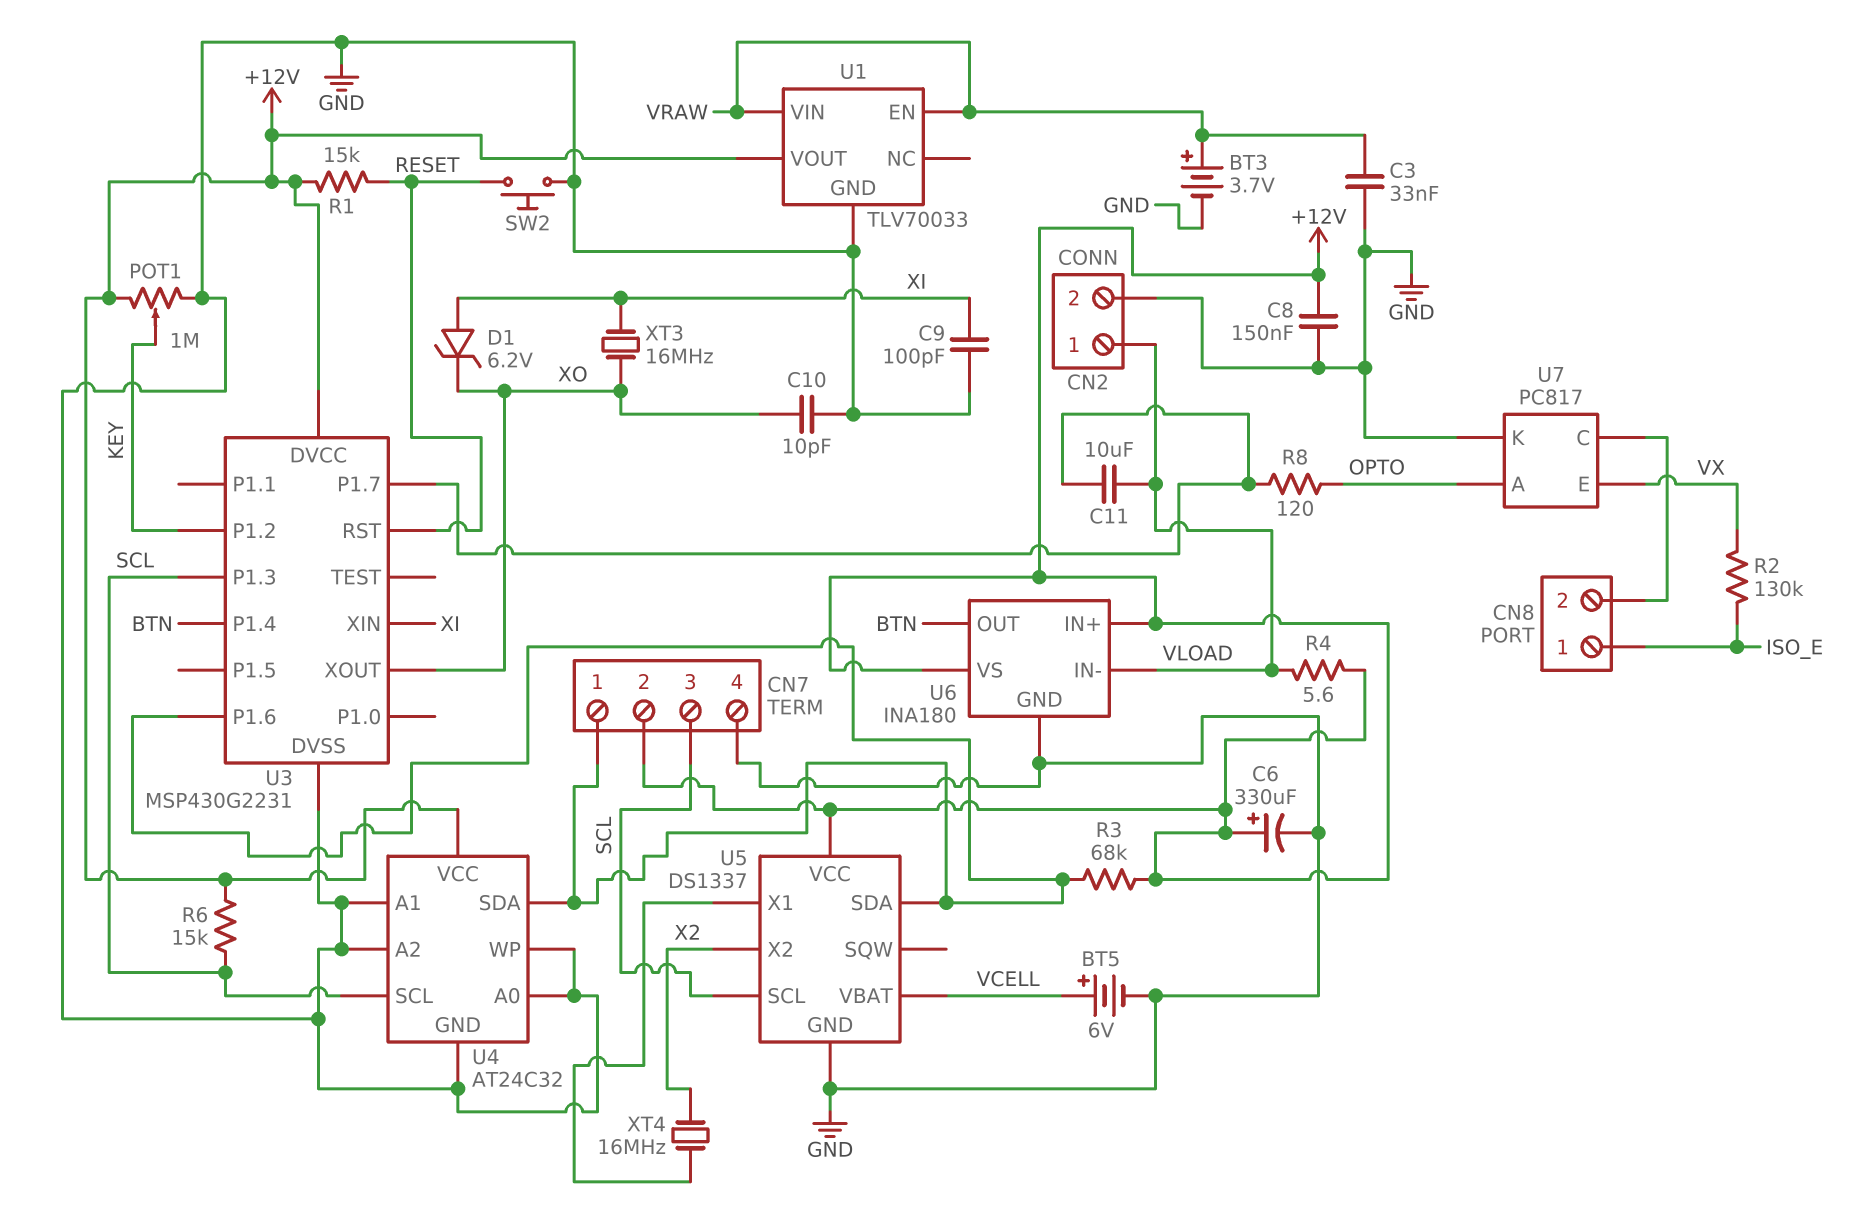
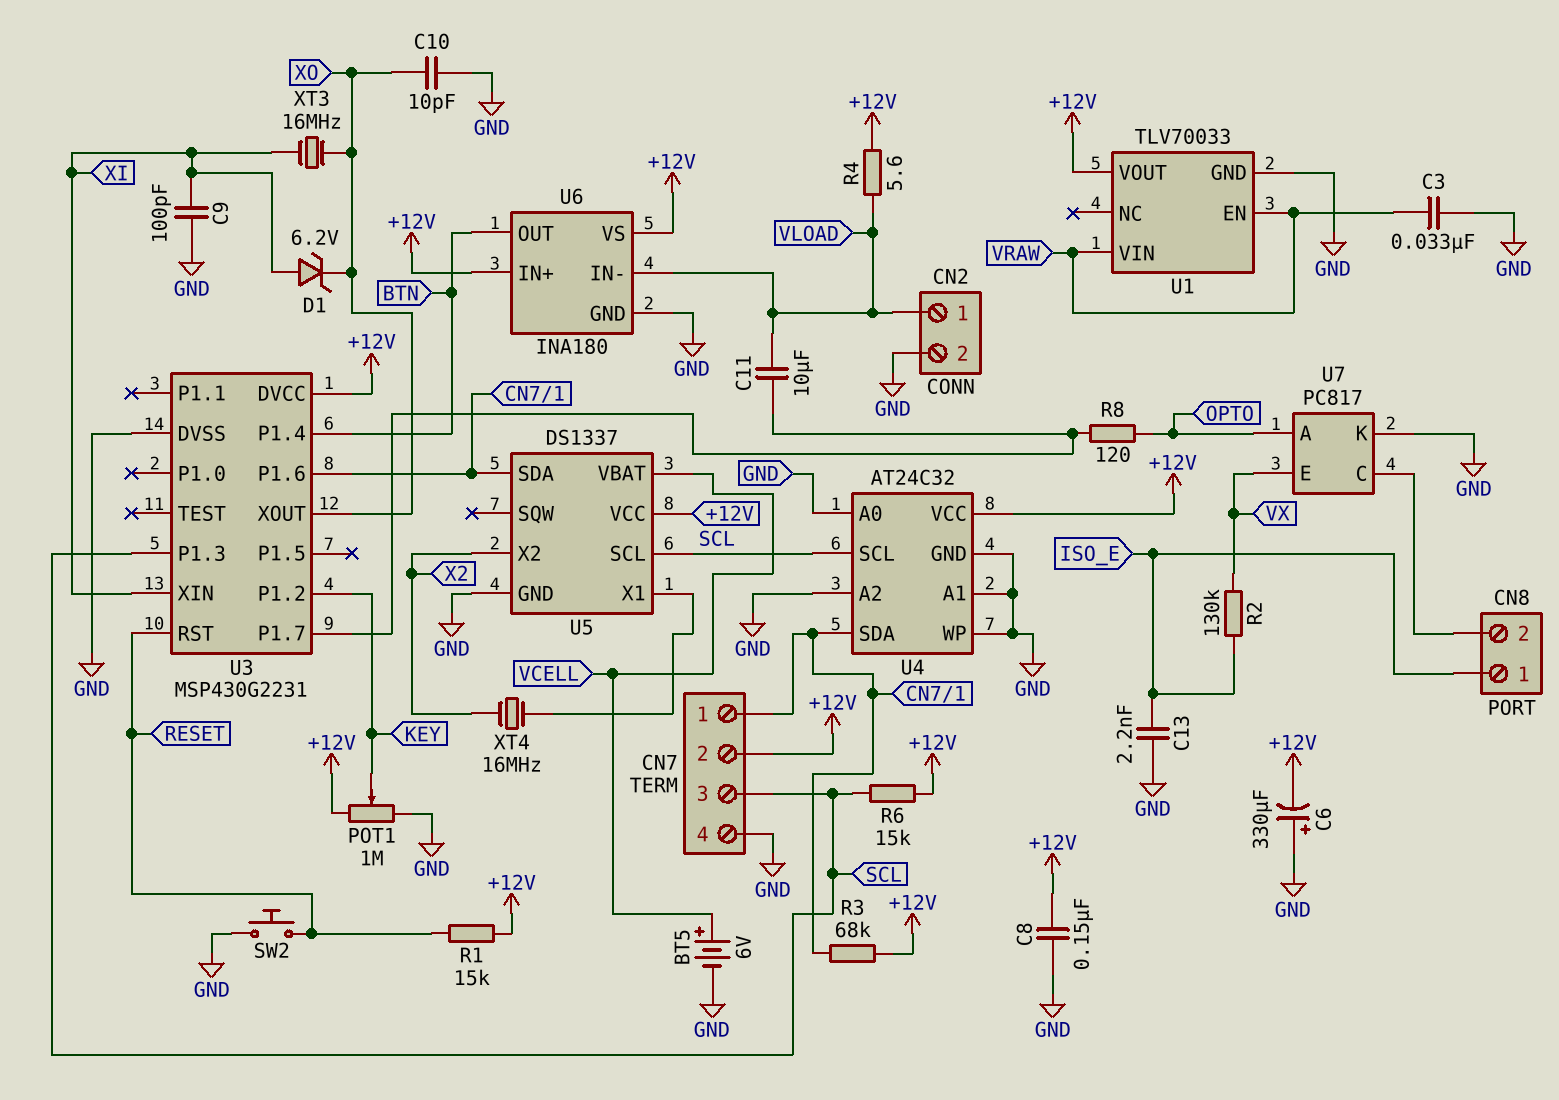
BT3: 3.7V (plus VRAW, minus GND) -> none
C6: 330uF (plus +12V, minus GND) -> 330uF (plus GND, minus +12V)
C13: none -> 2.2nF (GND, ISO_E)

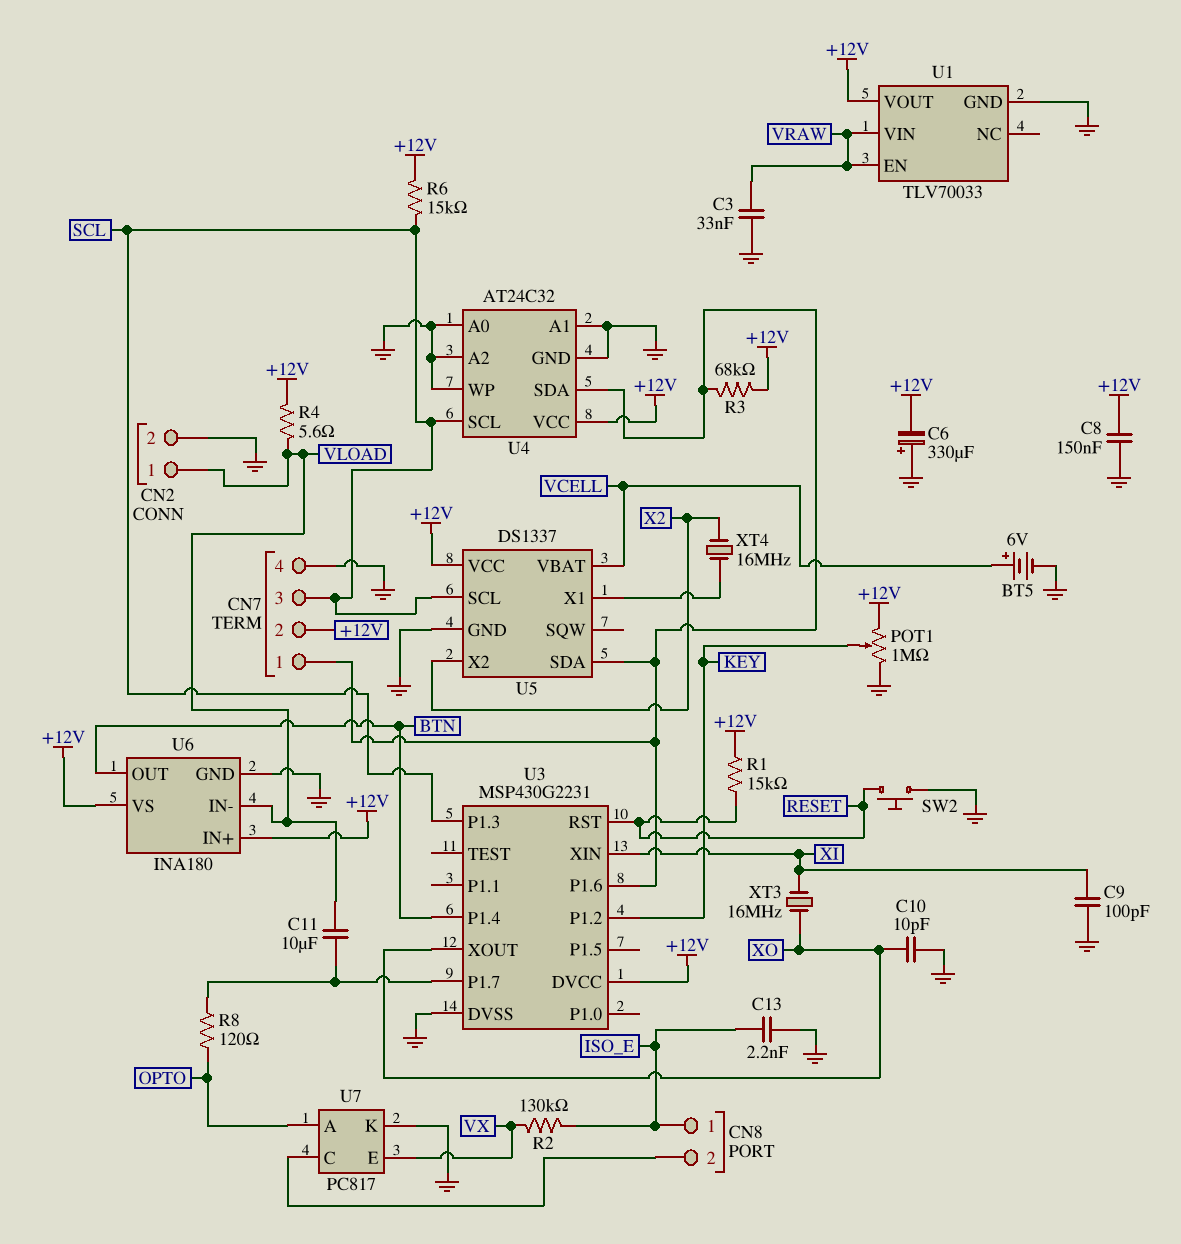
D1: zener 6.2V (A XI, K XO) -> none

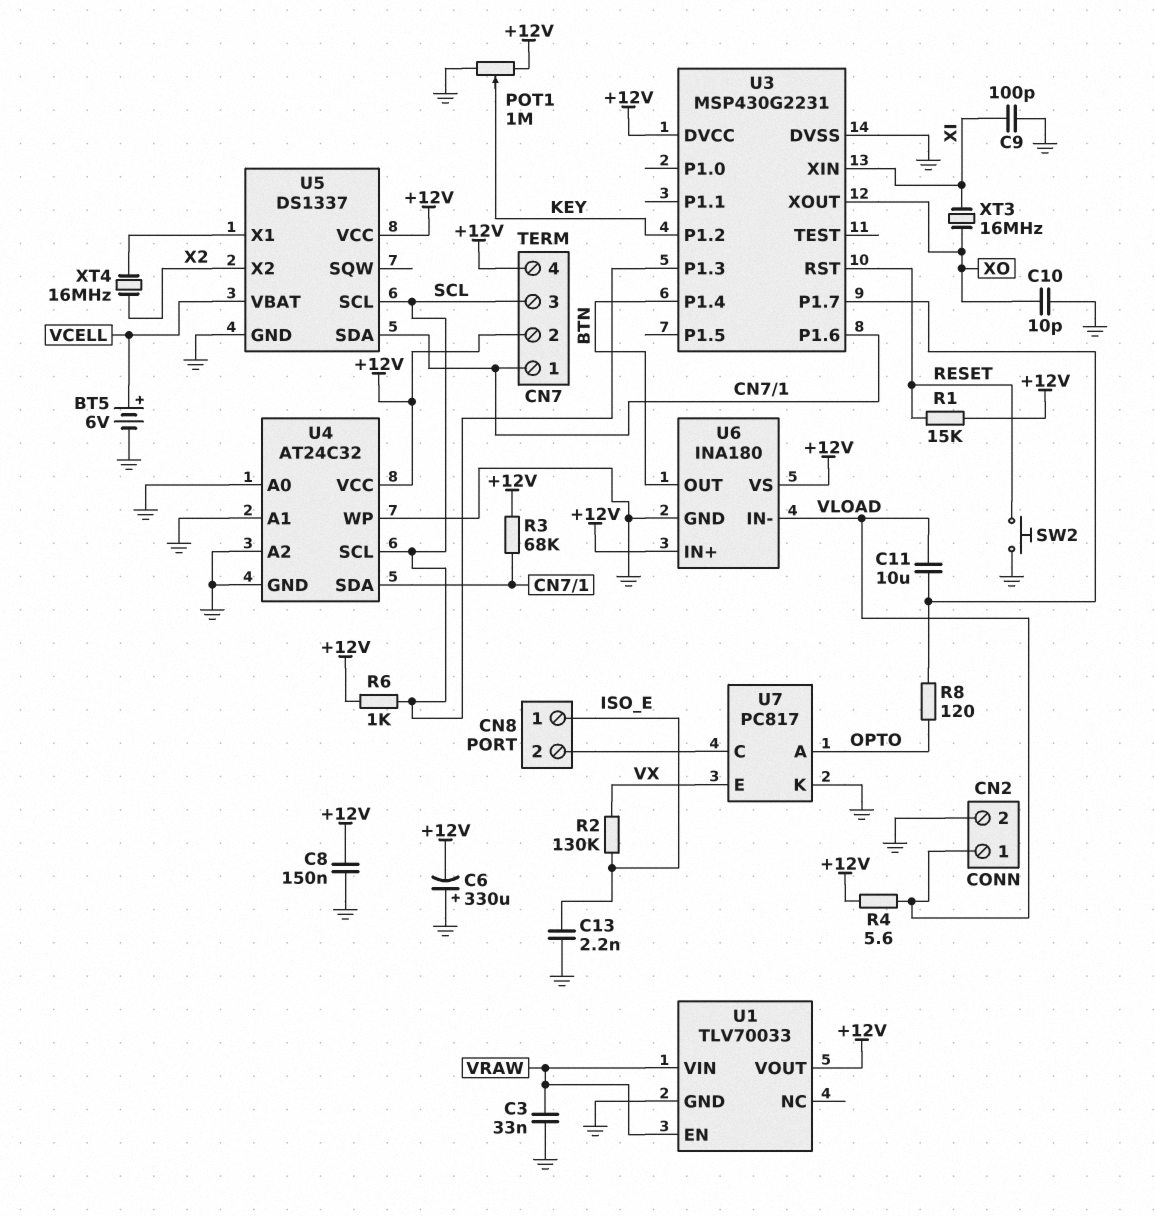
CN7 pin 4: GND -> +12V
R6: 15k (+12V, SCL) -> 1k (+12V, SCL)

